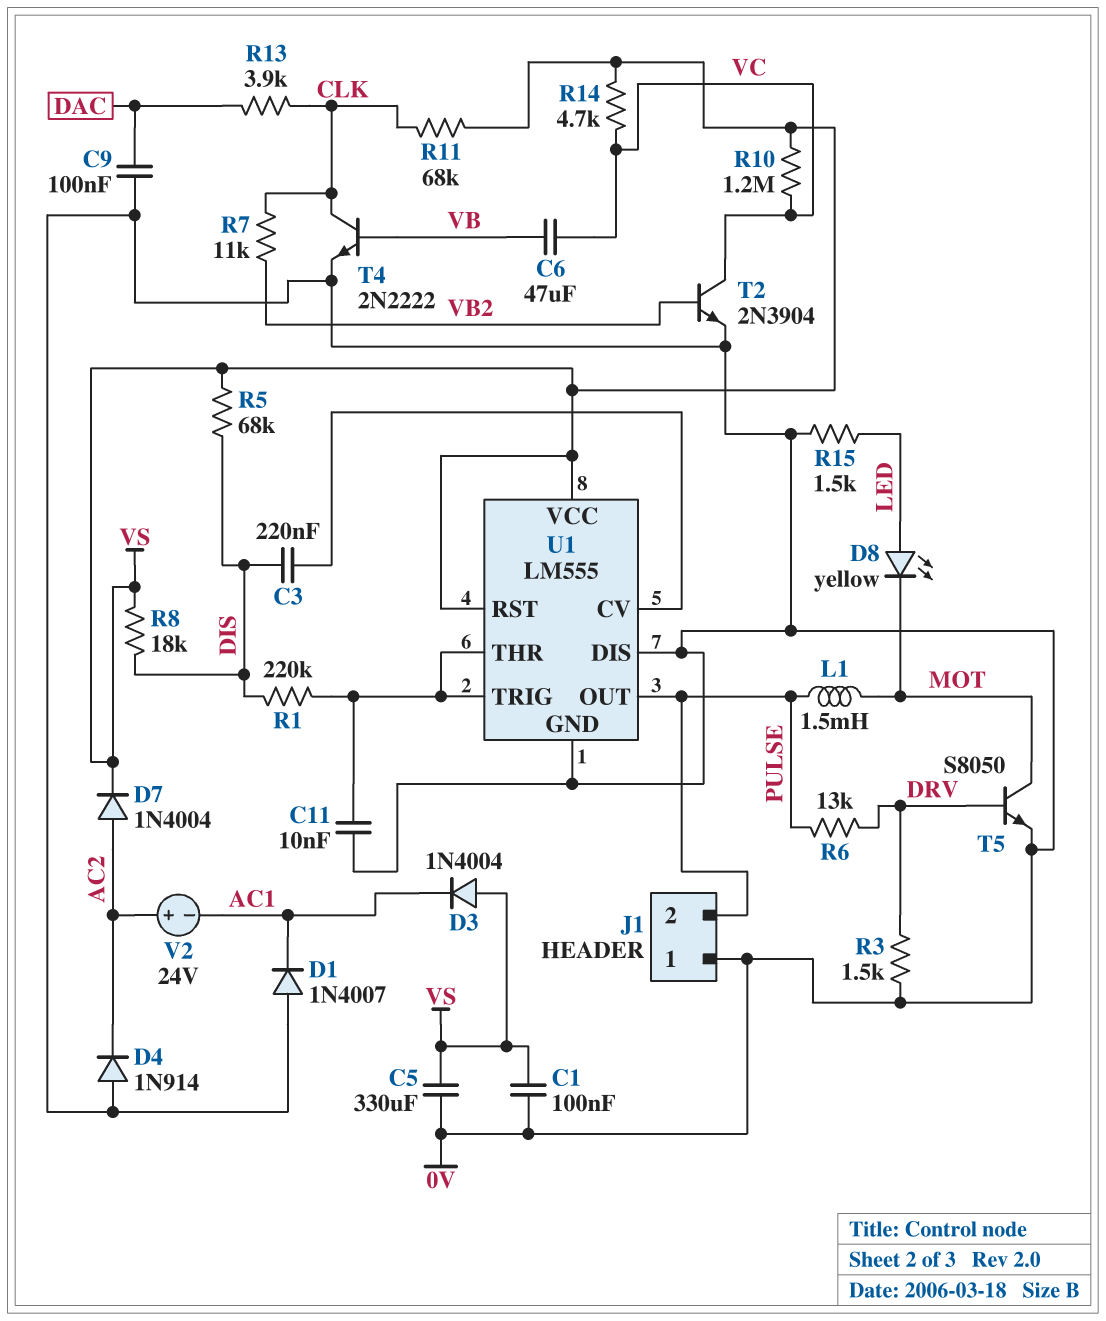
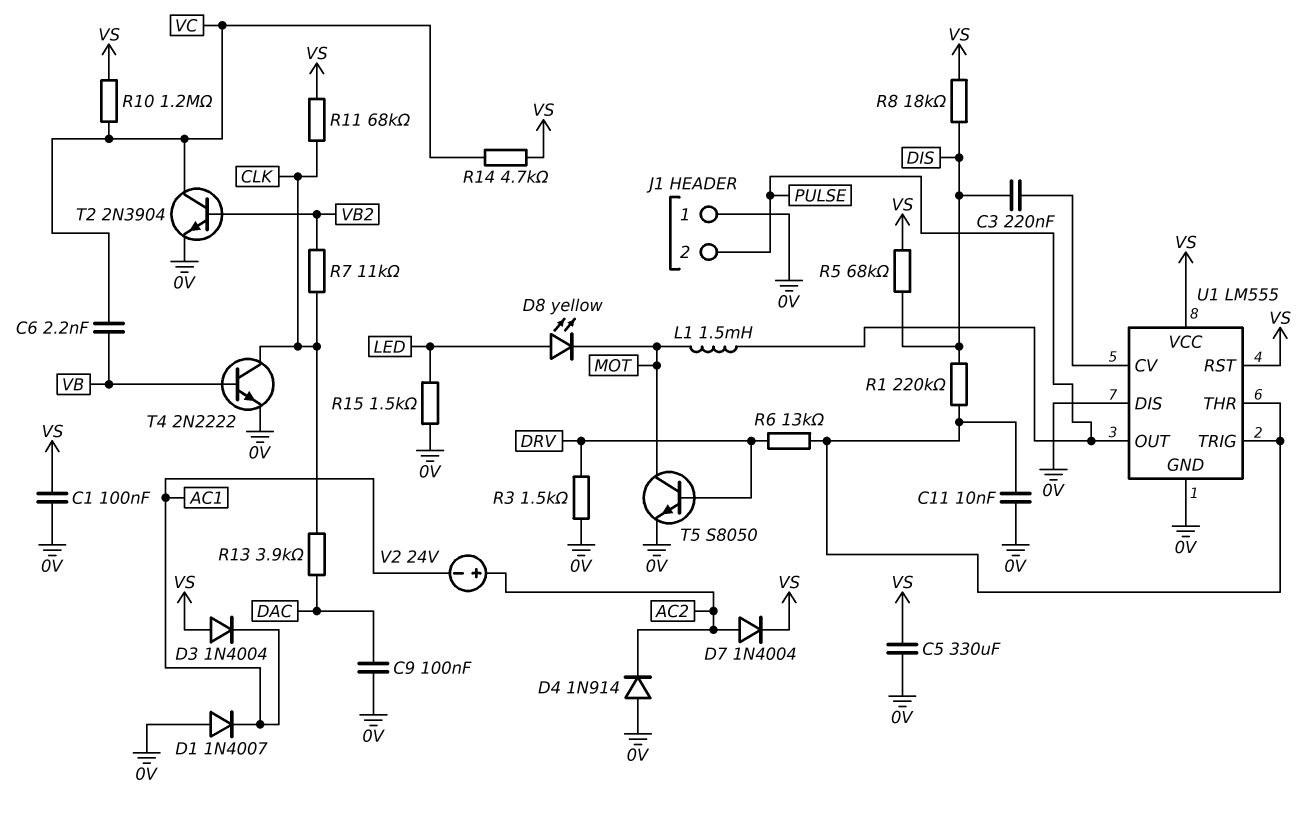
C6: 47uF (VB, VC) -> 2.2nF (VB, VC)
R6: 13k (DRV, PULSE) -> 13k (DRV, U1/THR)

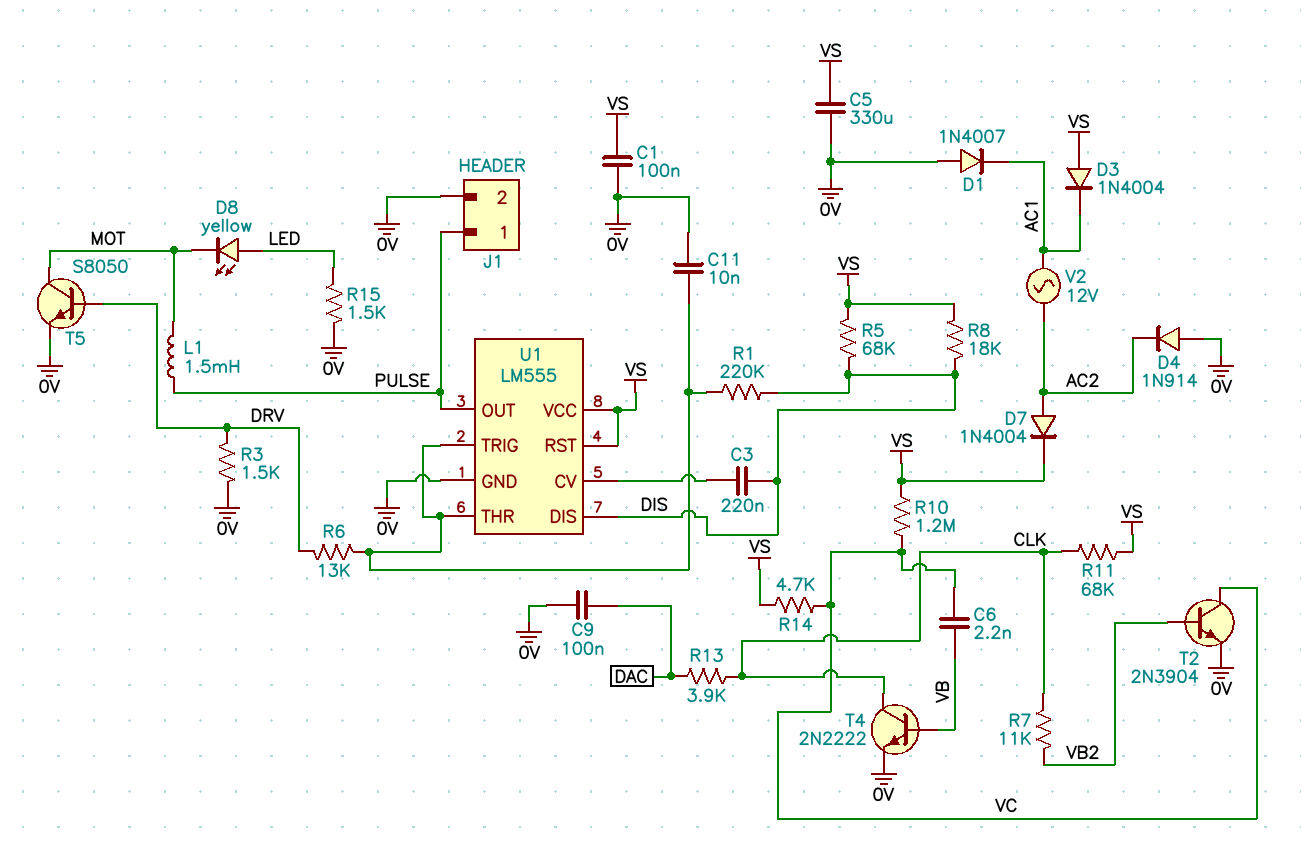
J1 pin 1: 0V -> PULSE
J1 pin 2: PULSE -> 0V
U1 pin DIS: 0V -> DIS
V2: 24V (plus AC2, minus AC1) -> AC 12V (AC1, AC2)

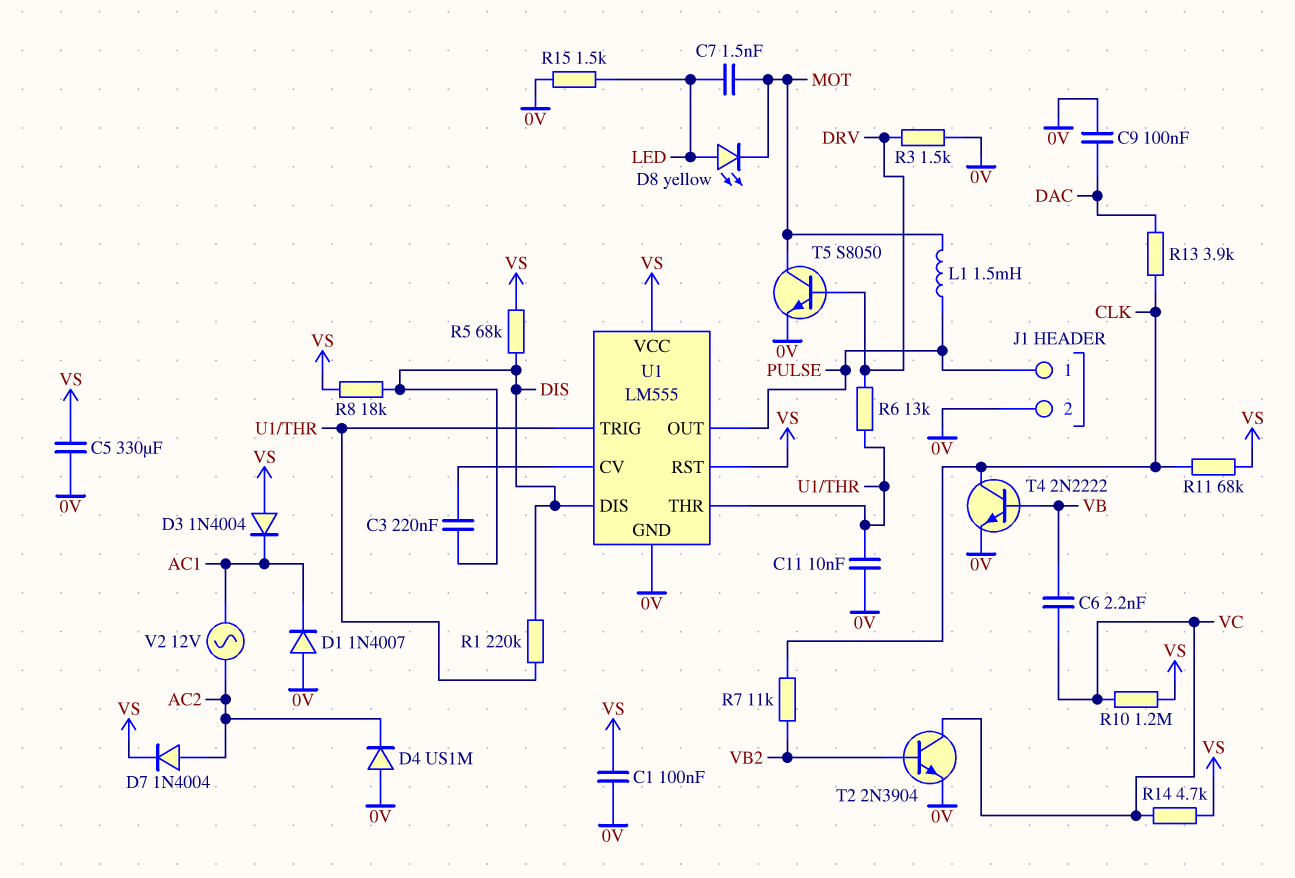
C7: none -> 1.5nF (LED, MOT)
D4: diode 1N914 (A 0V, K AC2) -> diode US1M (A 0V, K AC2)

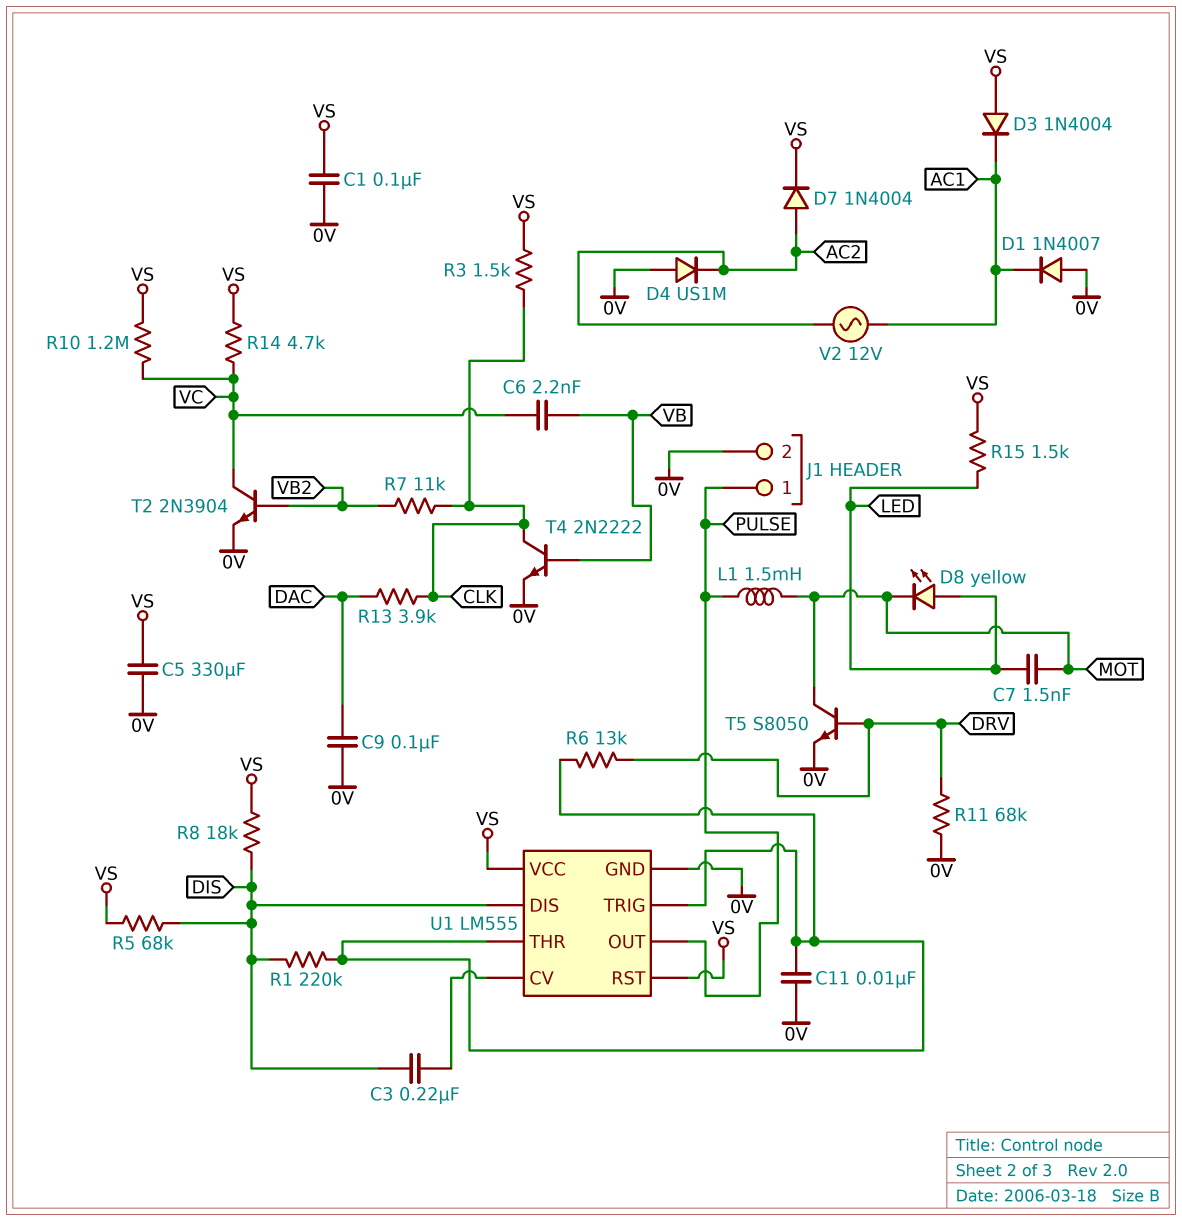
R3: 1.5k (0V, DRV) -> 1.5k (CLK, VS)
R11: 68k (CLK, VS) -> 68k (0V, DRV)
R15: 1.5k (0V, LED) -> 1.5k (LED, VS)

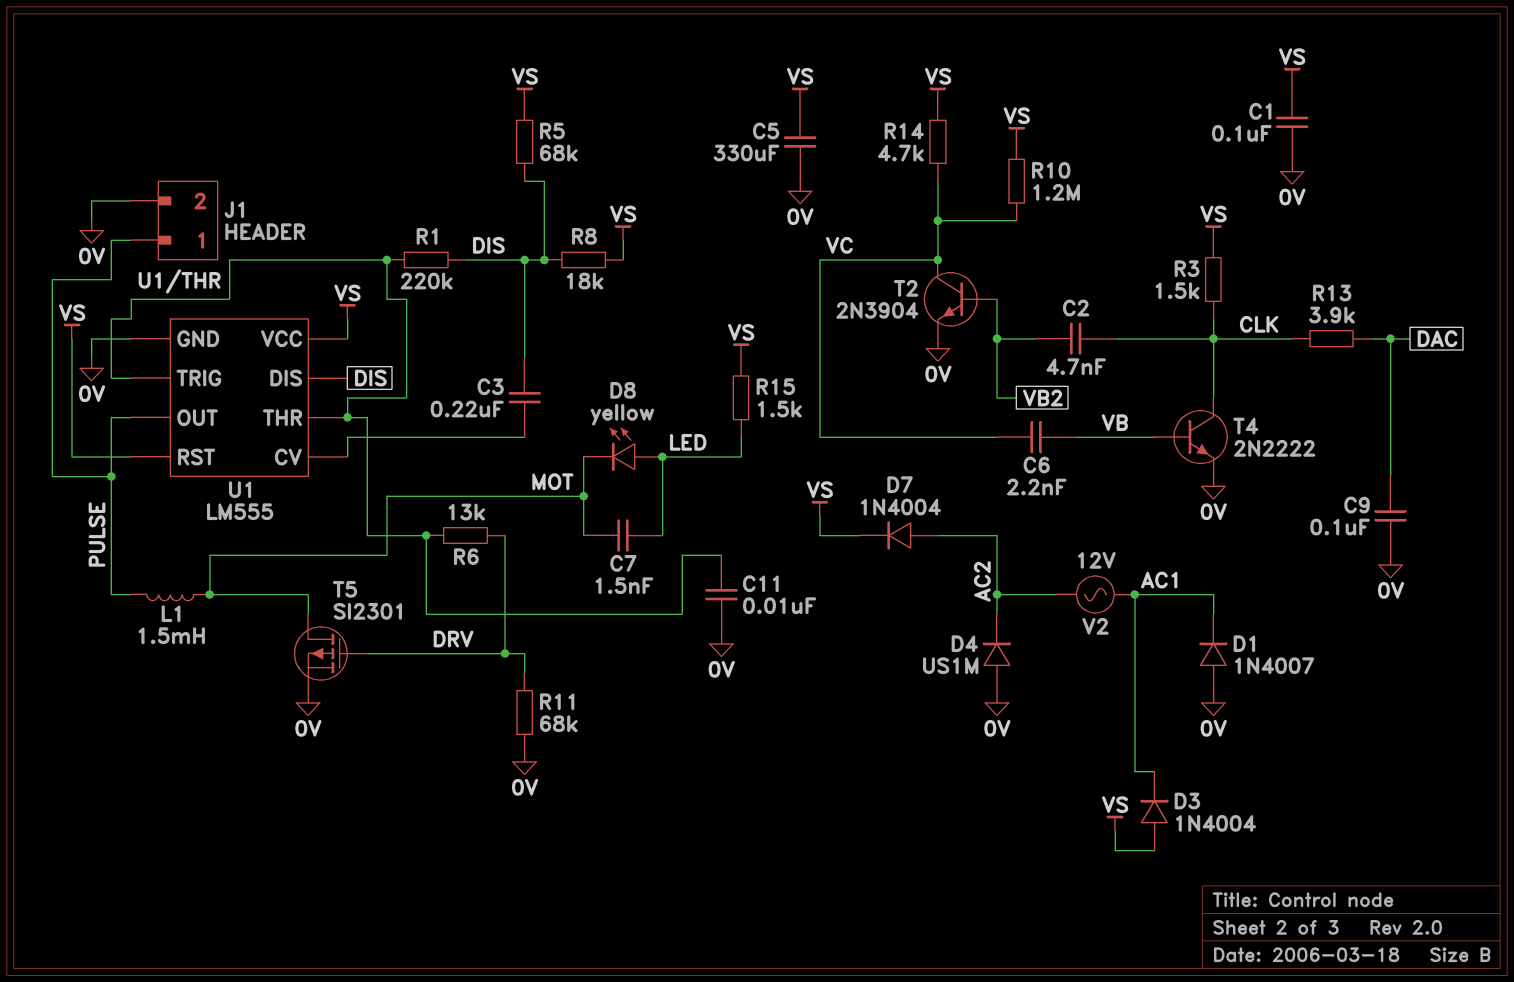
C2: none -> 4.7nF (CLK, VB2)
R7: 11k (CLK, VB2) -> none
T5: NPN S8050 (B DRV, C MOT, E 0V) -> PMOS SI2301 (G DRV, D MOT, S 0V)

